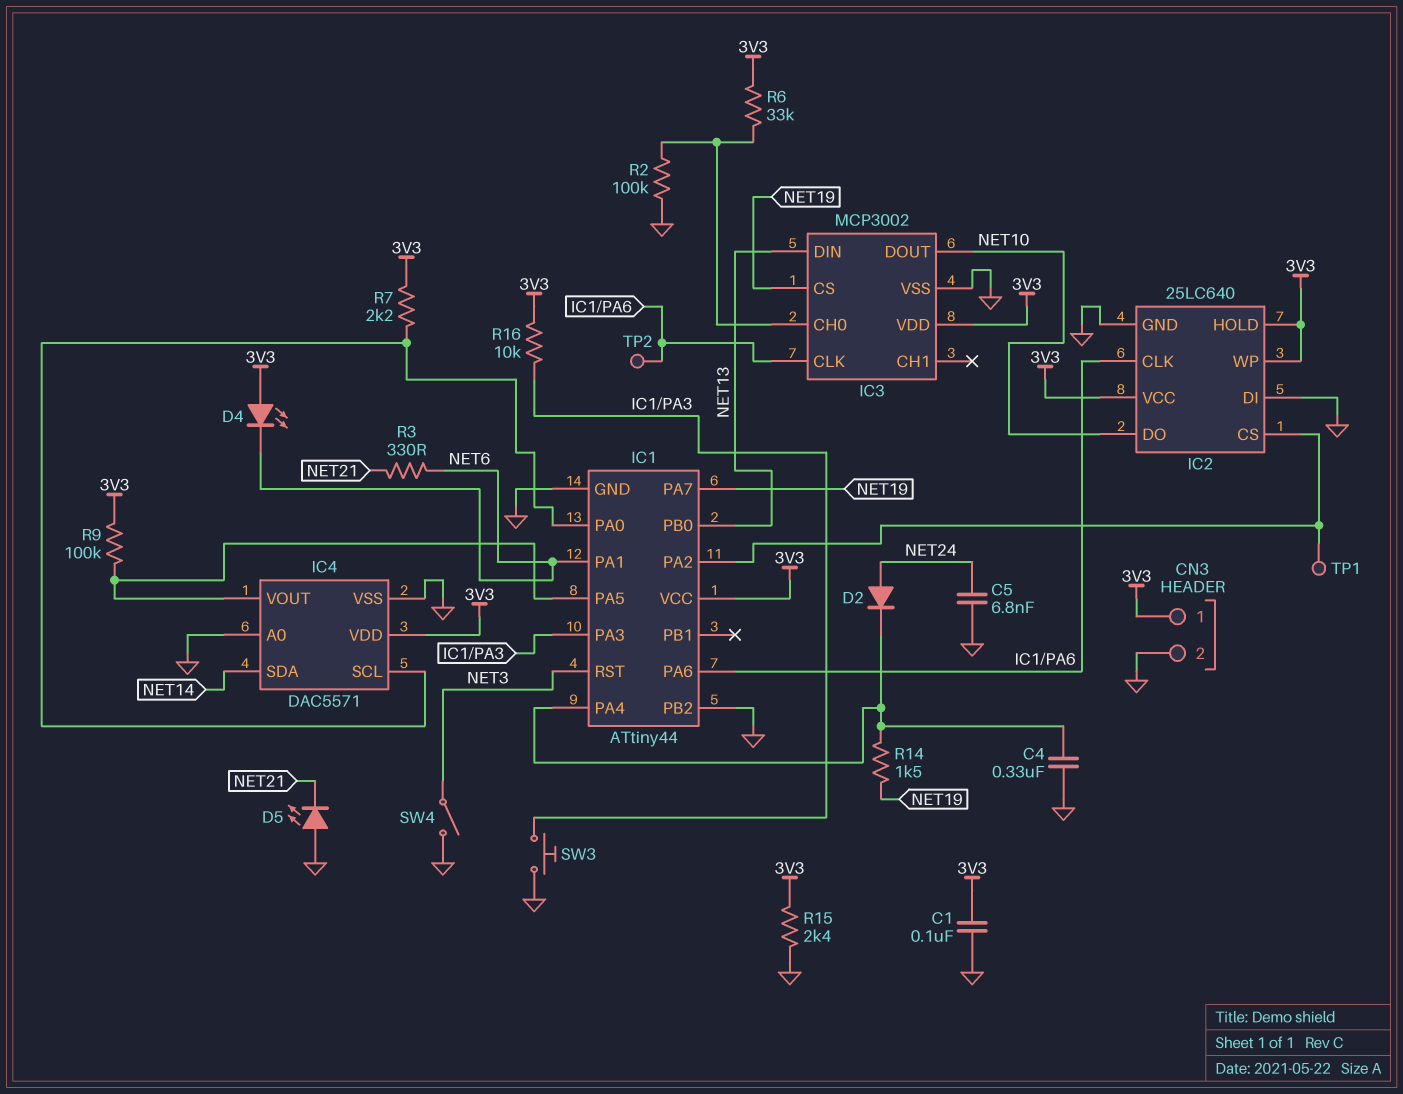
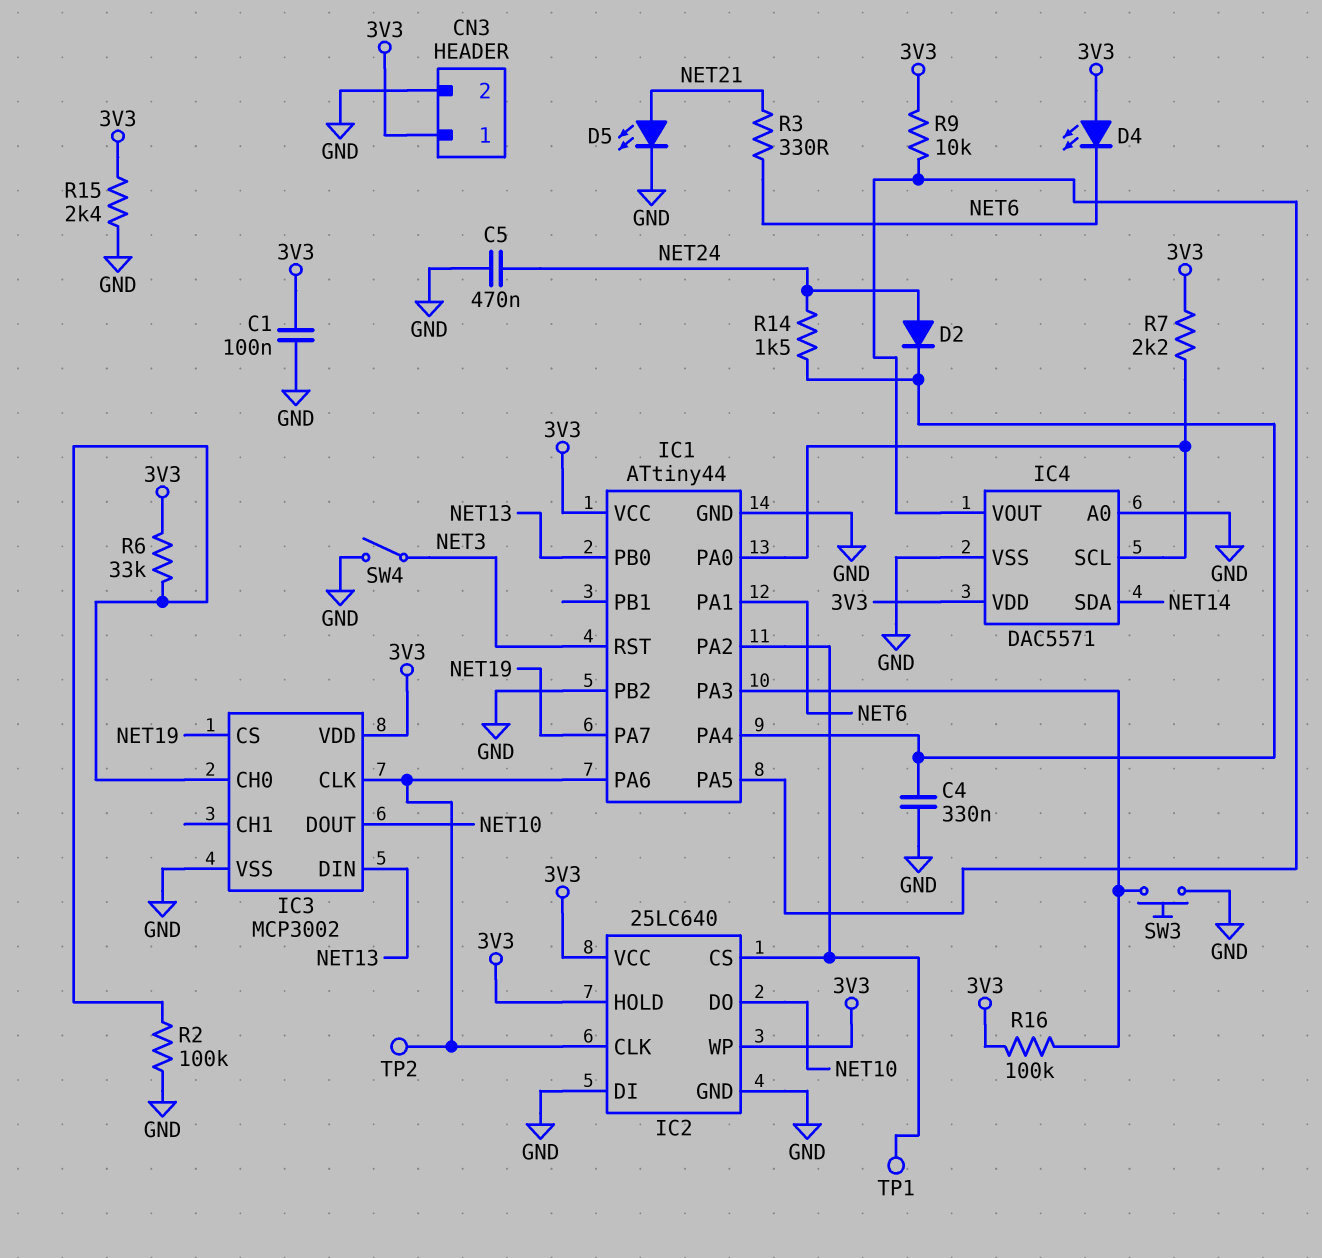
C5: 6.8nF (GND, NET24) -> 470nF (GND, NET24)
D5: LED (A GND, K NET21) -> LED (A NET21, K GND)
R9: 100k (3V3, IC1/PA5) -> 10k (3V3, IC1/PA5)
R14: 1.5k (IC1/PA4, NET19) -> 1.5k (IC1/PA4, NET24)
R16: 10k (3V3, IC1/PA3) -> 100k (3V3, IC1/PA3)

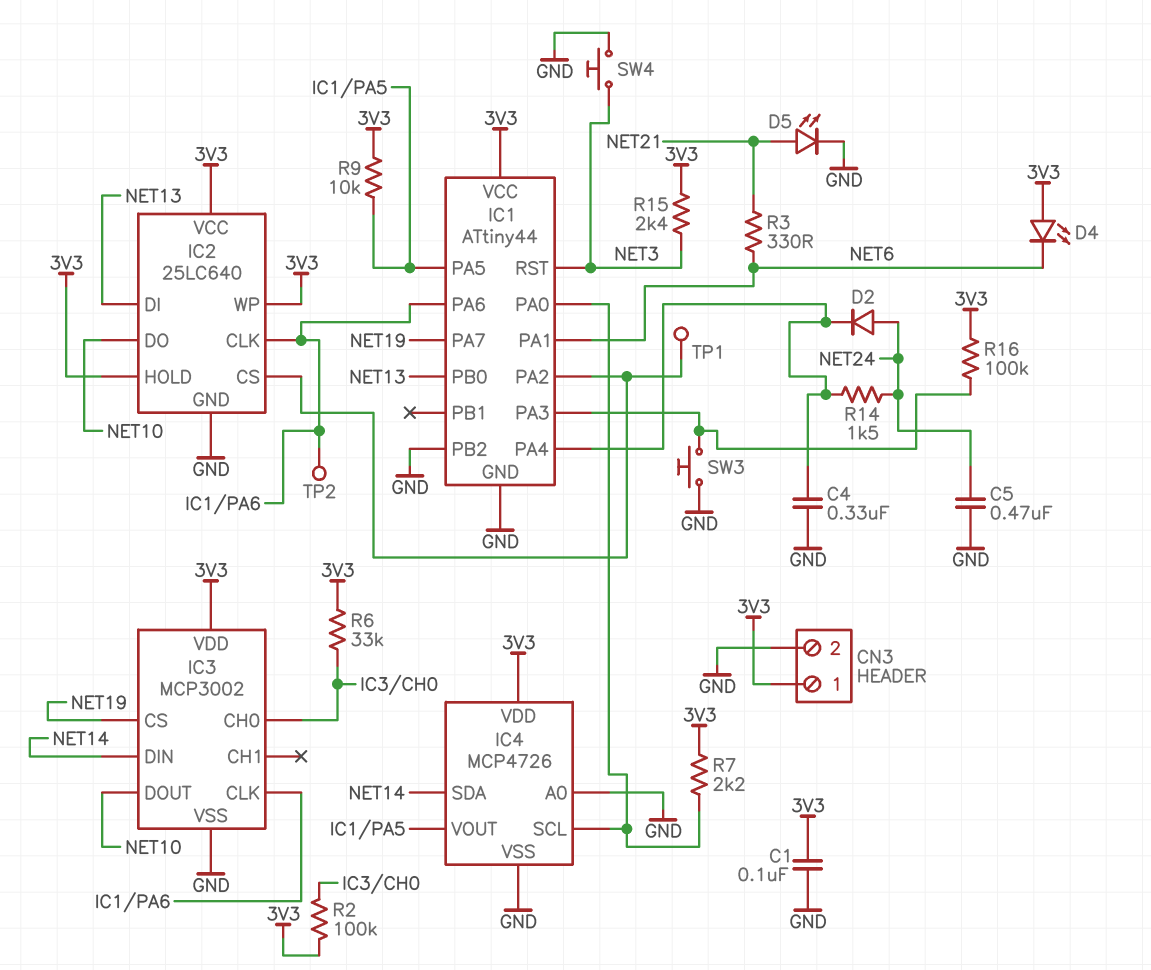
IC2 pin DI: GND -> NET13
IC3 pin DIN: NET13 -> NET14
IC4: DAC5571 -> MCP4726
R2: 100k (GND, IC3/CH0) -> 100k (3V3, IC3/CH0)
R15: 2.4k (3V3, GND) -> 2.4k (3V3, NET3)
SW4: switch (GND, NET3) -> button (GND, NET3)

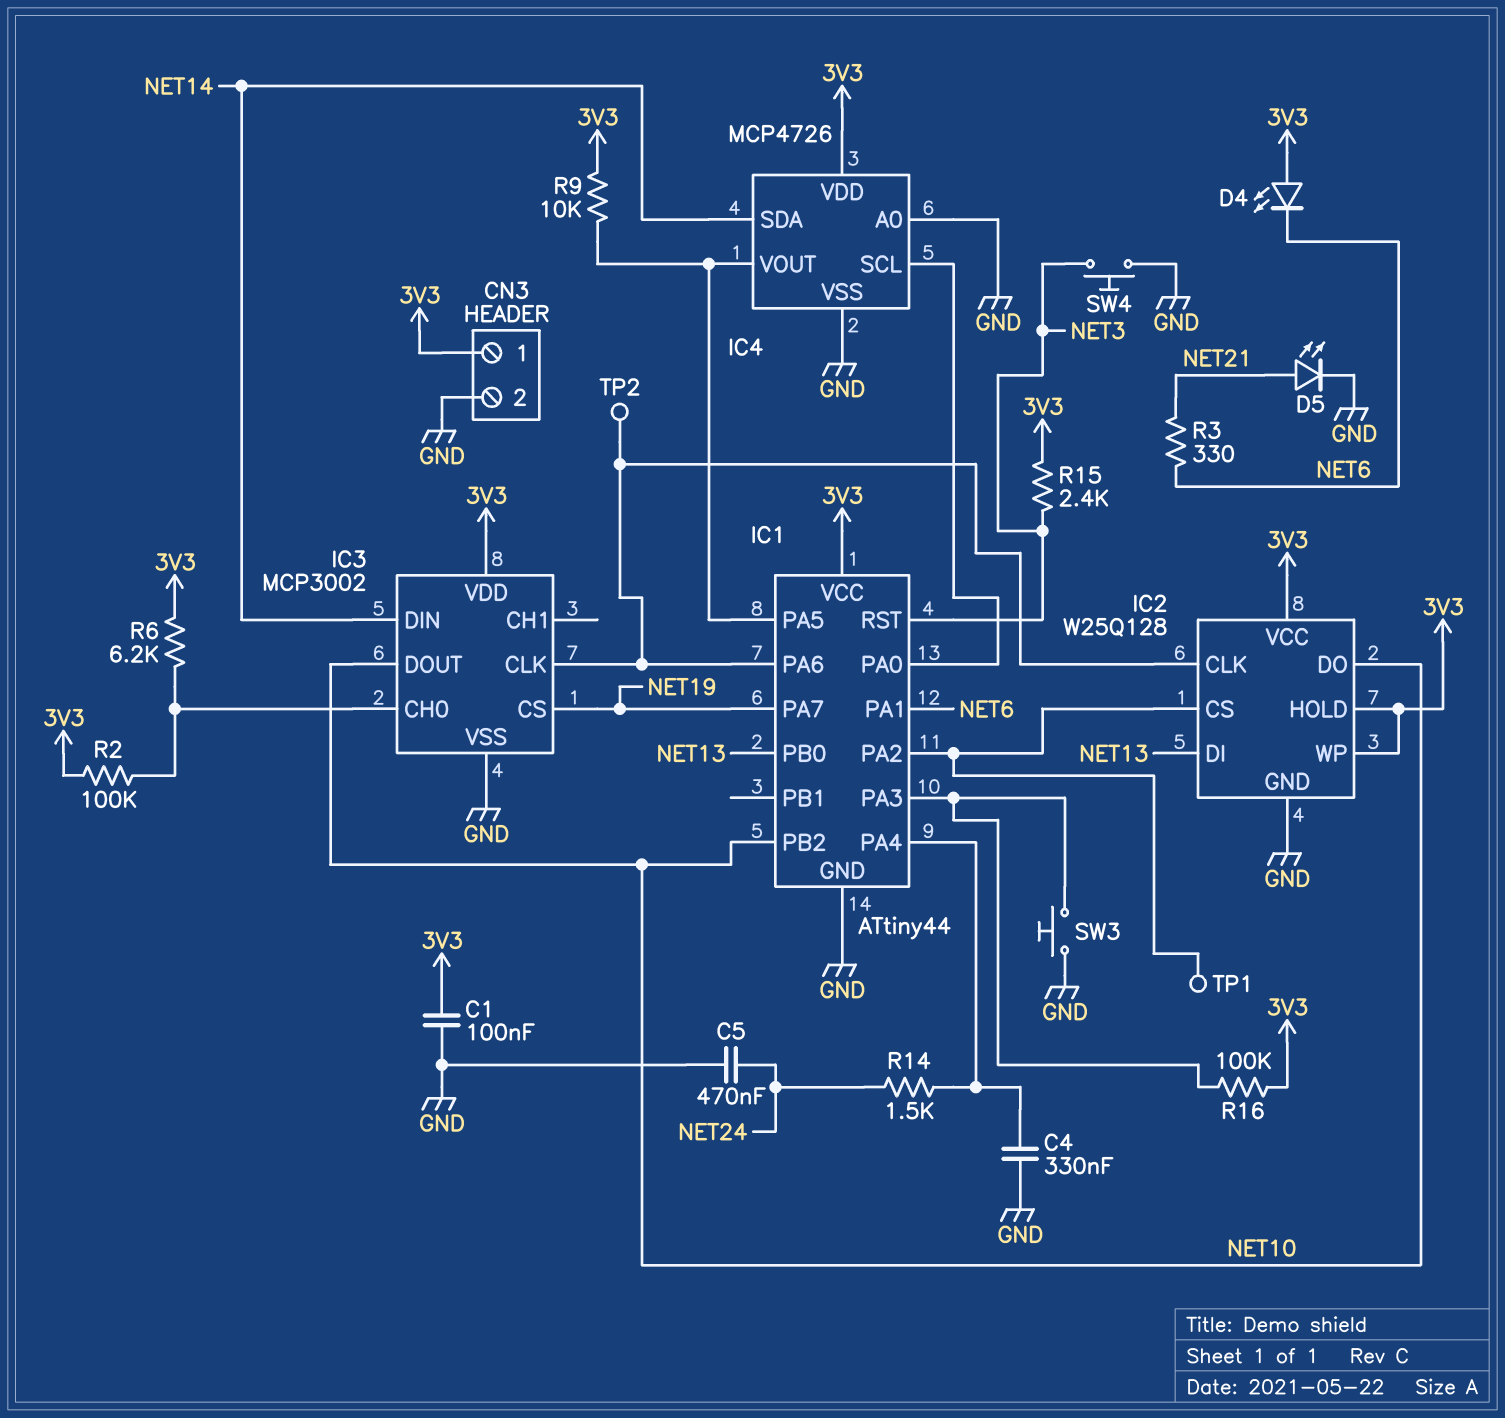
D2: diode (A NET24, K IC1/PA4) -> none
IC1 pin PB2: GND -> NET10
IC2: 25LC640 -> W25Q128
R6: 33k (3V3, IC3/CH0) -> 6.2k (3V3, IC3/CH0)
R7: 2.2k (3V3, IC1/PA0) -> none

